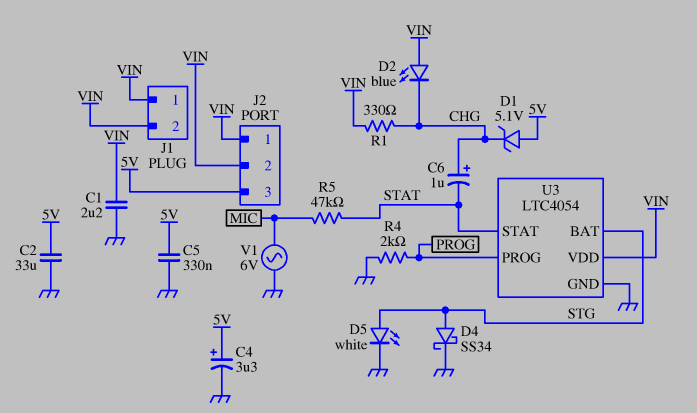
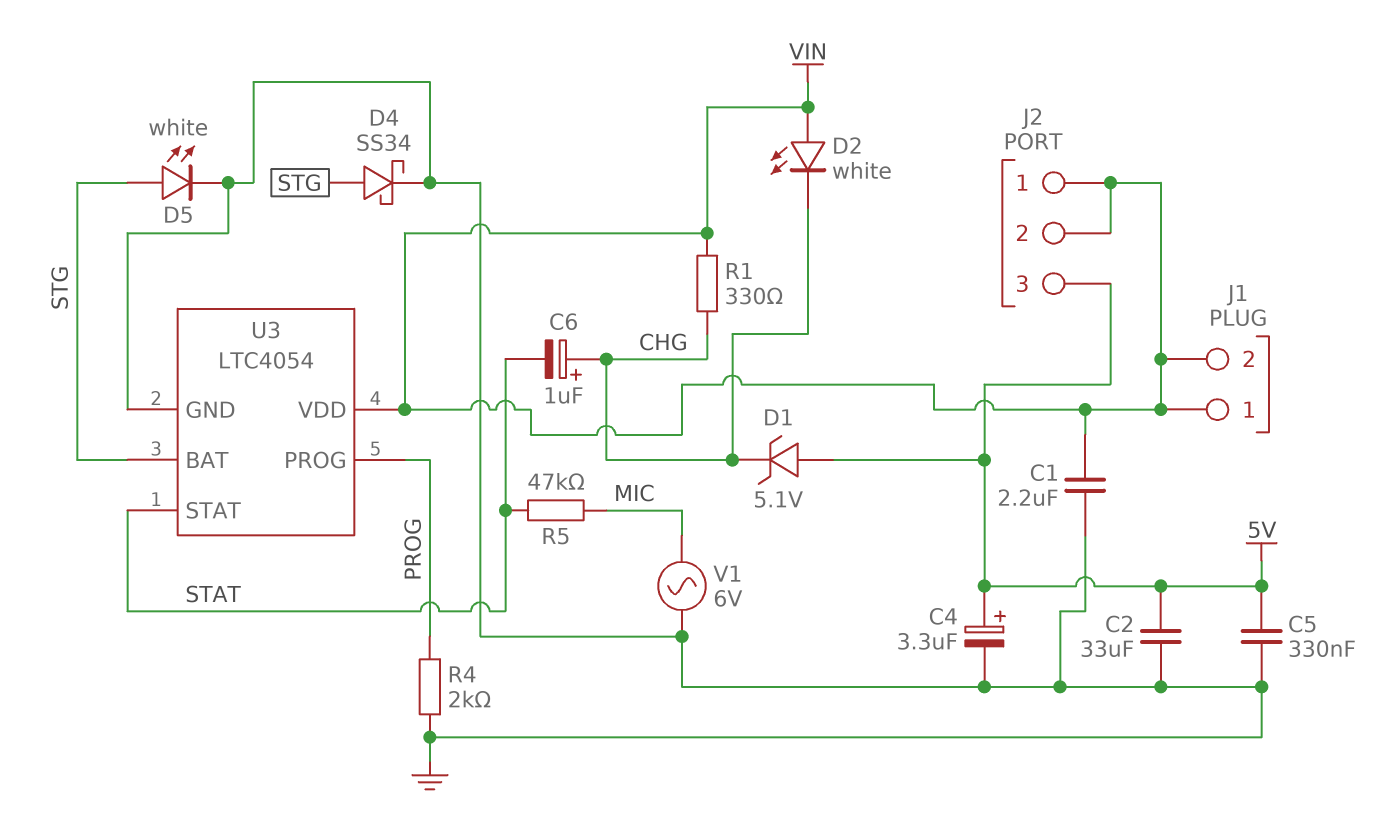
D2: LED blue (A VIN, K CHG) -> LED white (A VIN, K CHG)

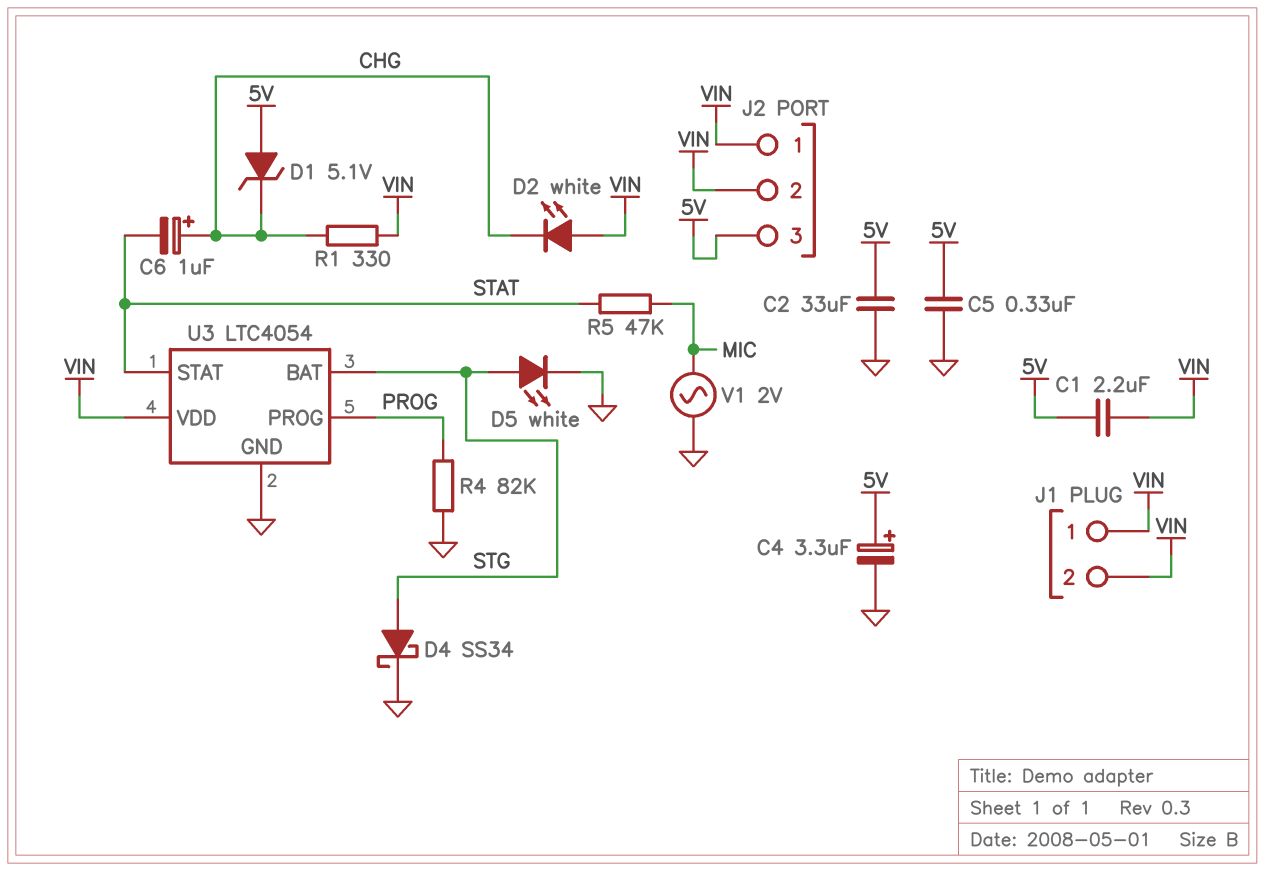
C1: 2.2uF (GND, VIN) -> 2.2uF (5V, VIN)
R4: 2k (GND, PROG) -> 82k (GND, PROG)
V1: AC 6V (GND, MIC) -> AC 2V (GND, MIC)

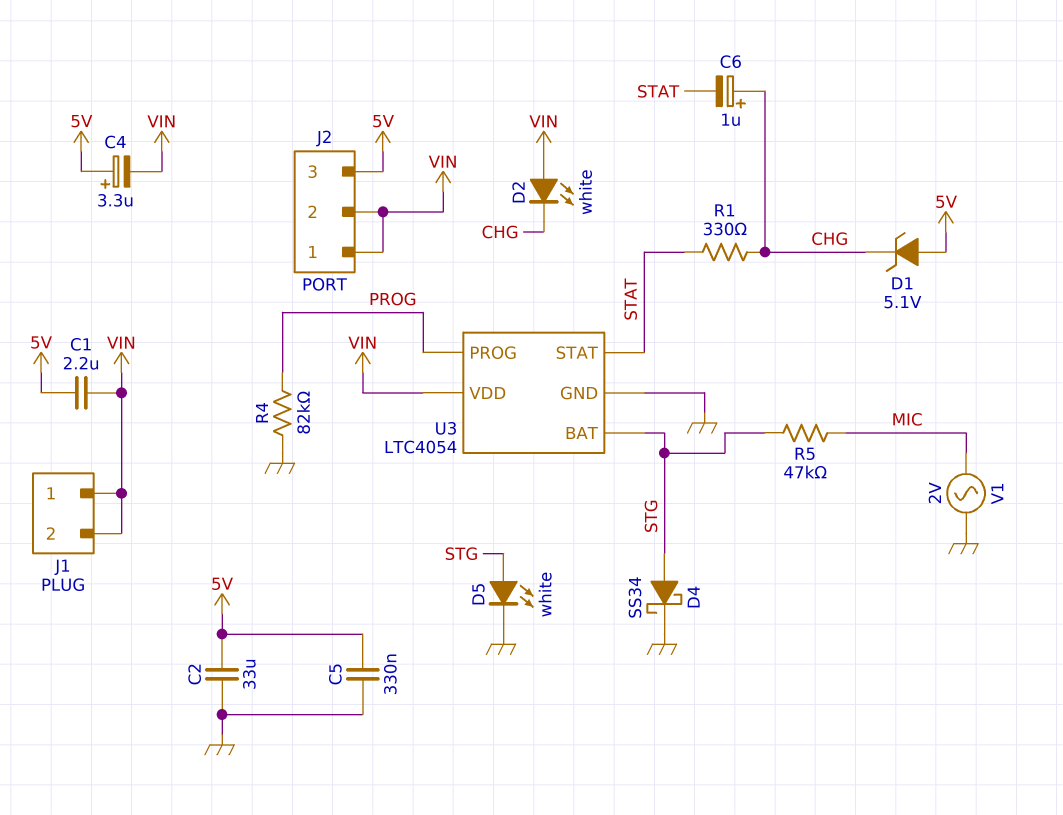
C4: 3.3uF (plus 5V, minus GND) -> 3.3uF (plus 5V, minus VIN)
R1: 330 (CHG, VIN) -> 330 (CHG, STAT)
R5: 47k (MIC, STAT) -> 47k (MIC, STG)

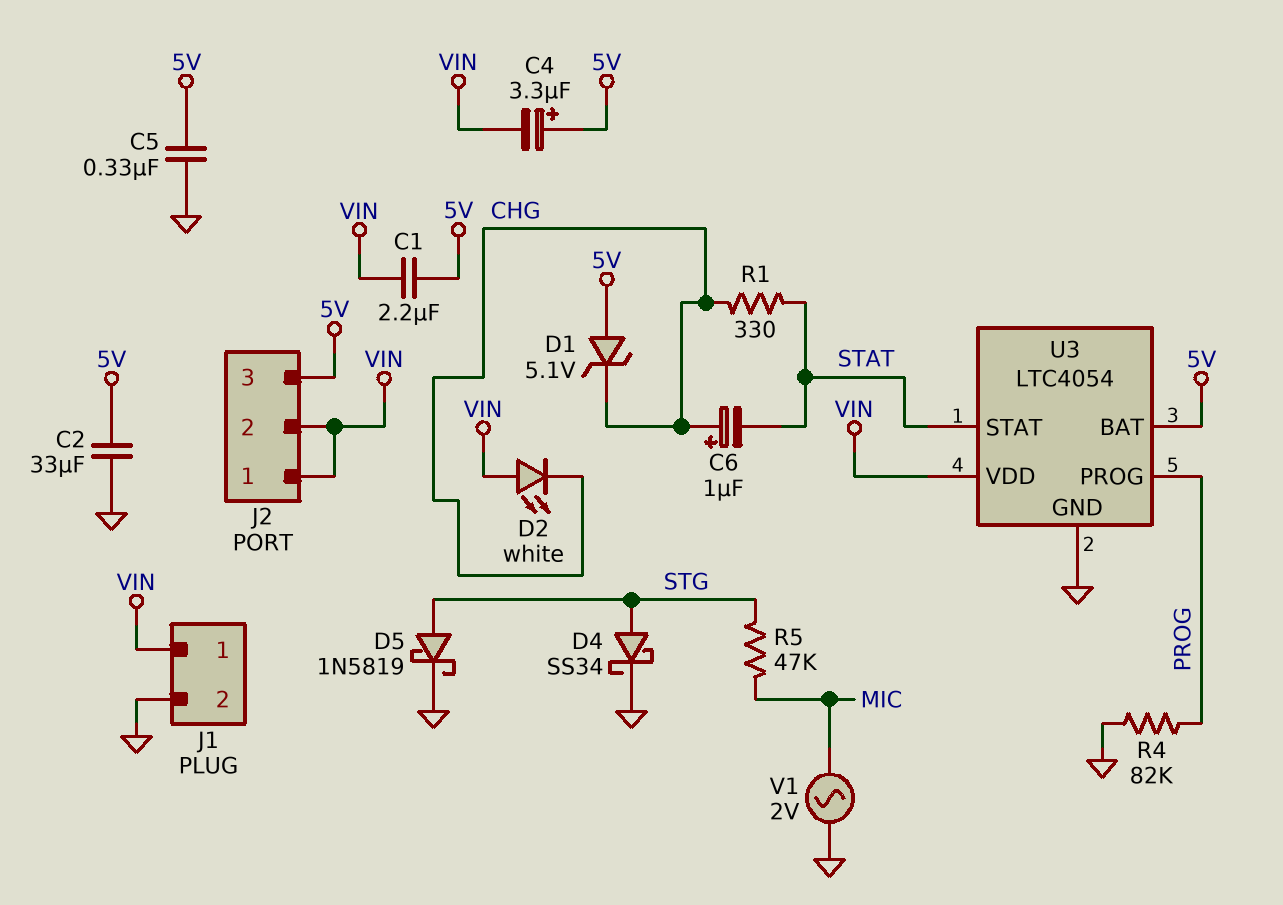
D5: LED white (A STG, K GND) -> schottky 1N5819 (A STG, K GND)
J1 pin 2: VIN -> GND
U3 pin BAT: STG -> 5V

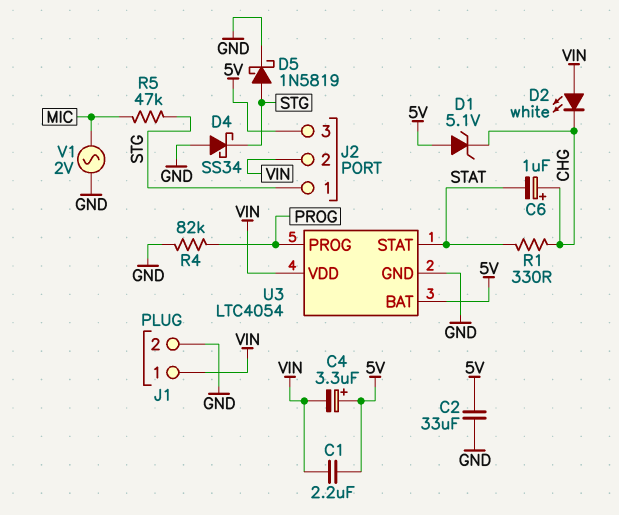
C5: 330nF (5V, GND) -> none
D4: schottky SS34 (A STG, K GND) -> schottky SS34 (A GND, K STG)
J2 pin 1: VIN -> STG

